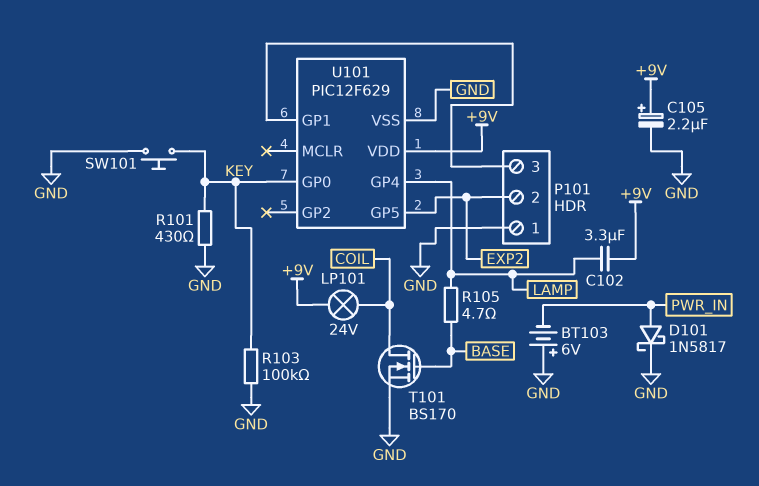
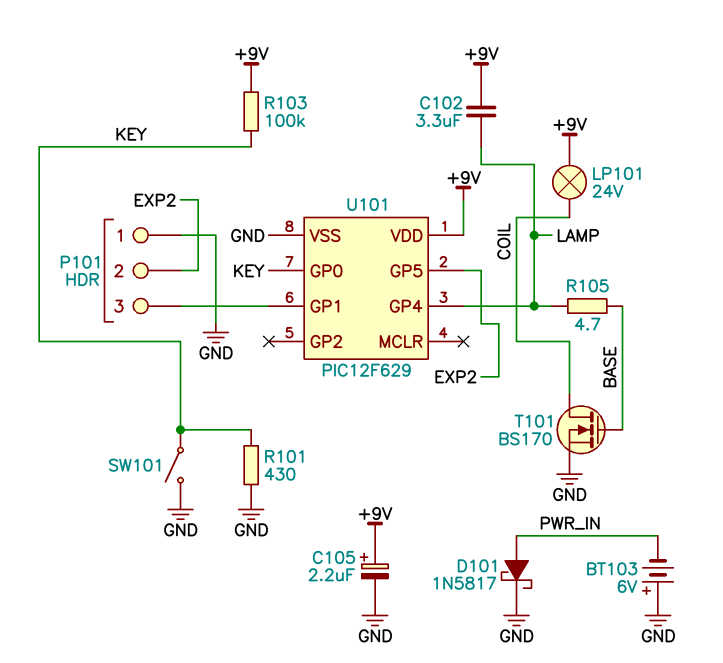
R103: 100k (GND, KEY) -> 100k (+9V, KEY)
SW101: button (GND, KEY) -> switch (GND, KEY)

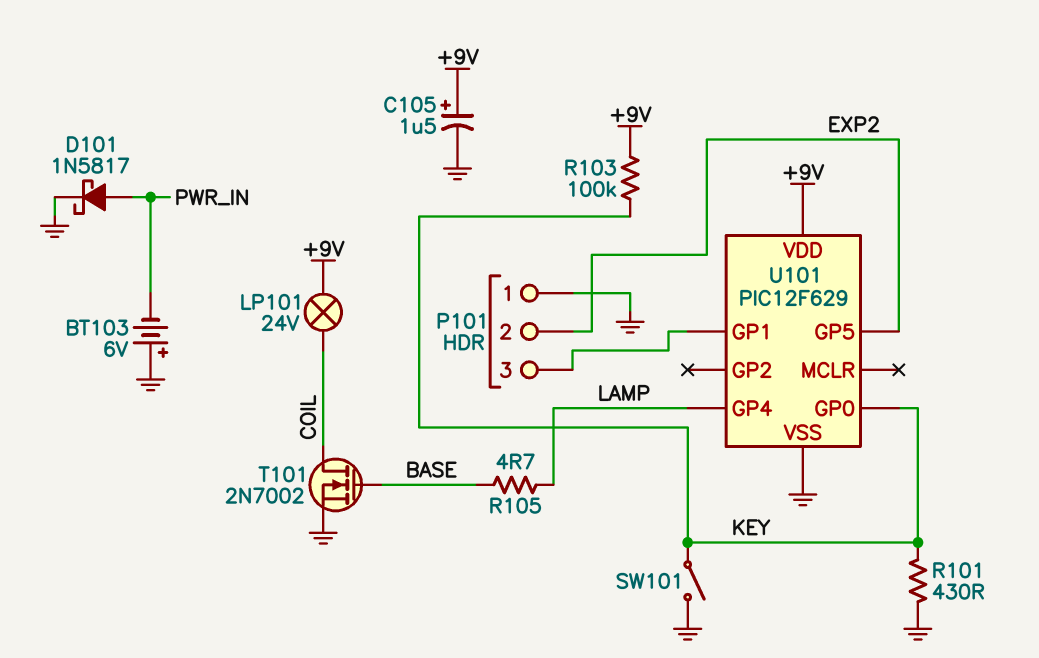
C102: 3.3uF (+9V, LAMP) -> none
C105: 2.2uF (plus +9V, minus GND) -> 1.5uF (plus +9V, minus GND)
T101: NMOS BS170 (G BASE, D COIL, S GND) -> NMOS 2N7002 (G BASE, D COIL, S GND)

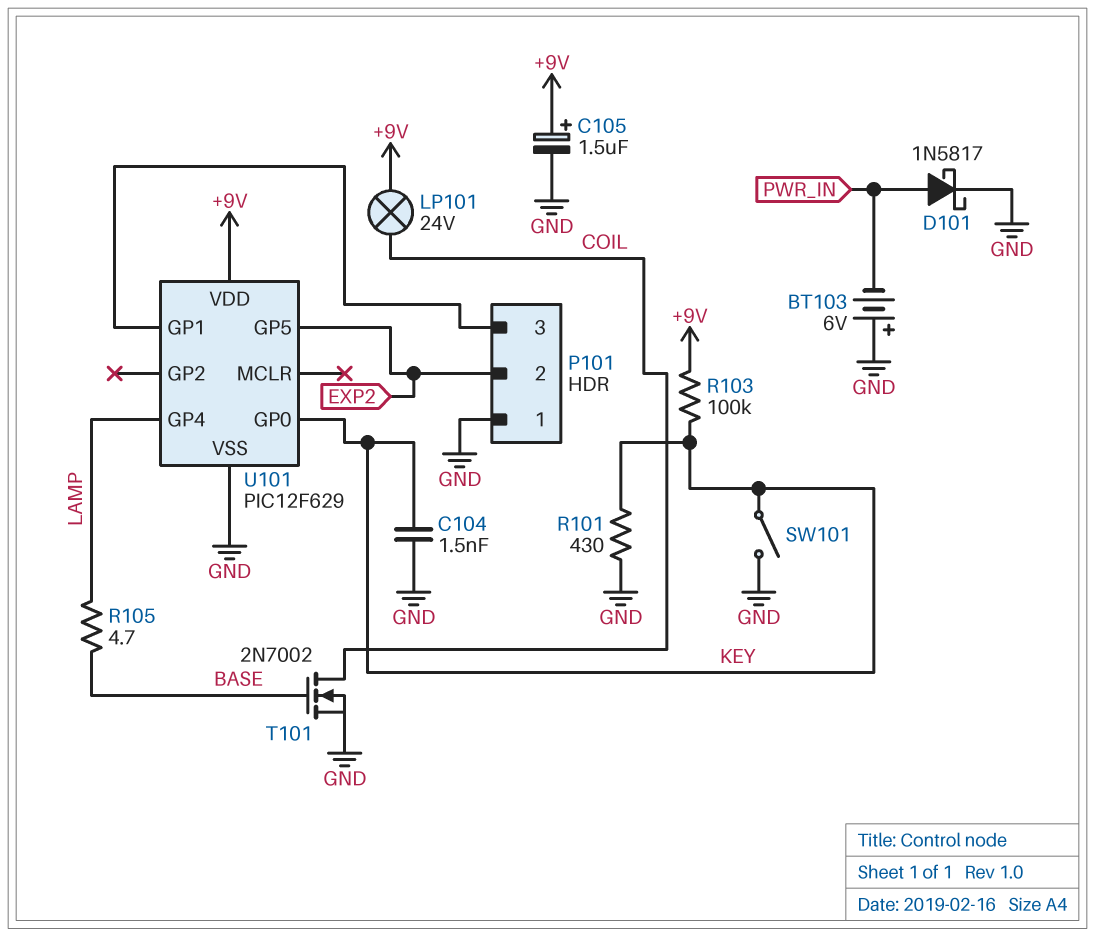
C104: none -> 1.5nF (GND, KEY)

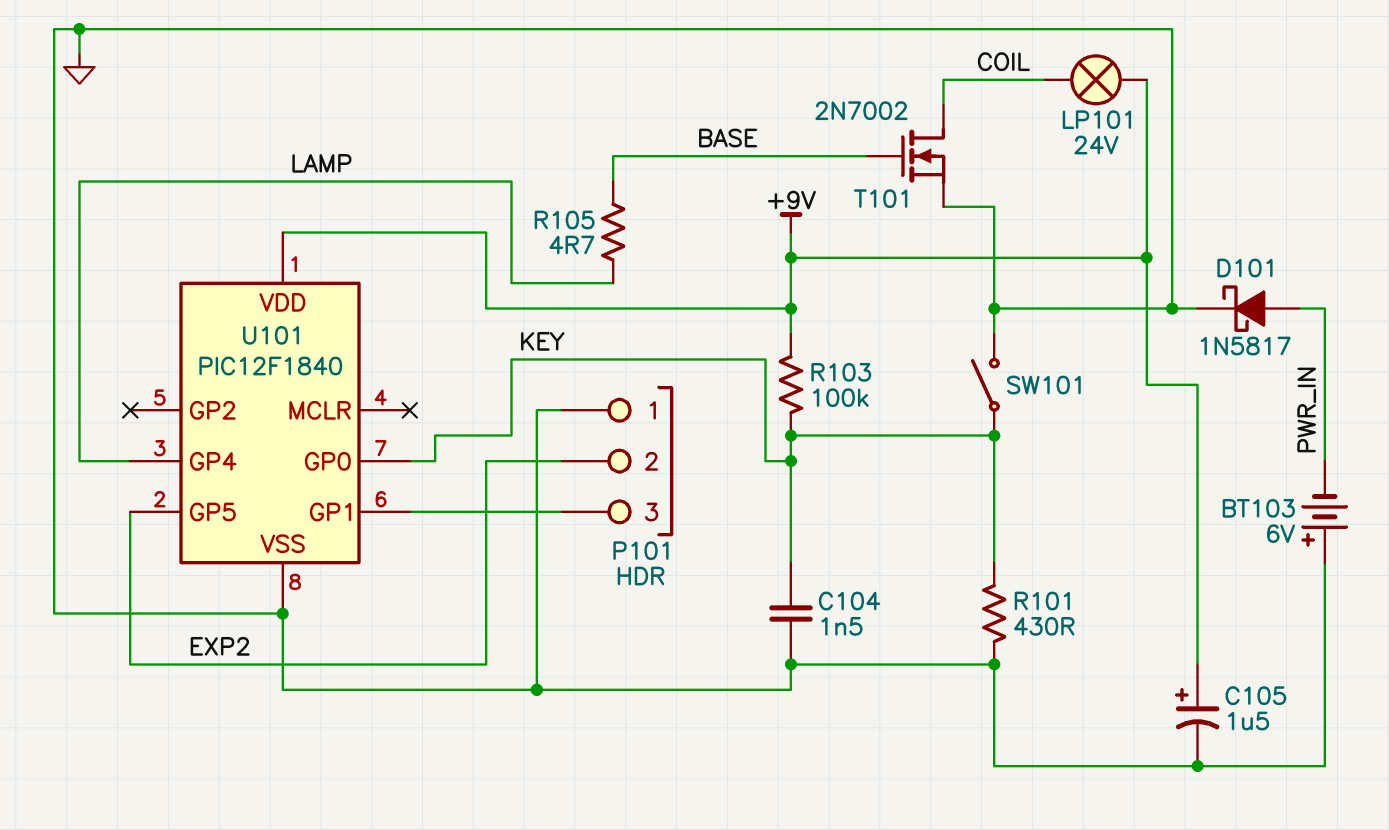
U101: PIC12F629 -> PIC12F1840

